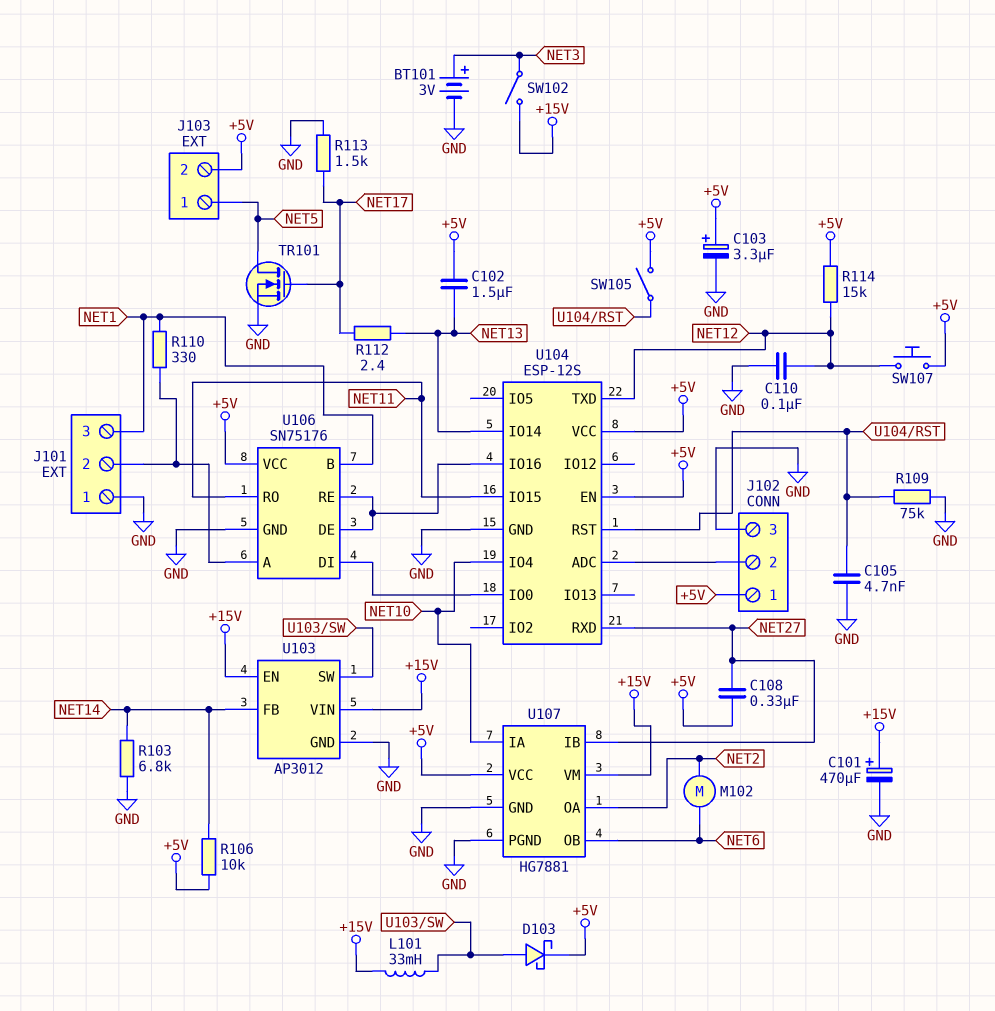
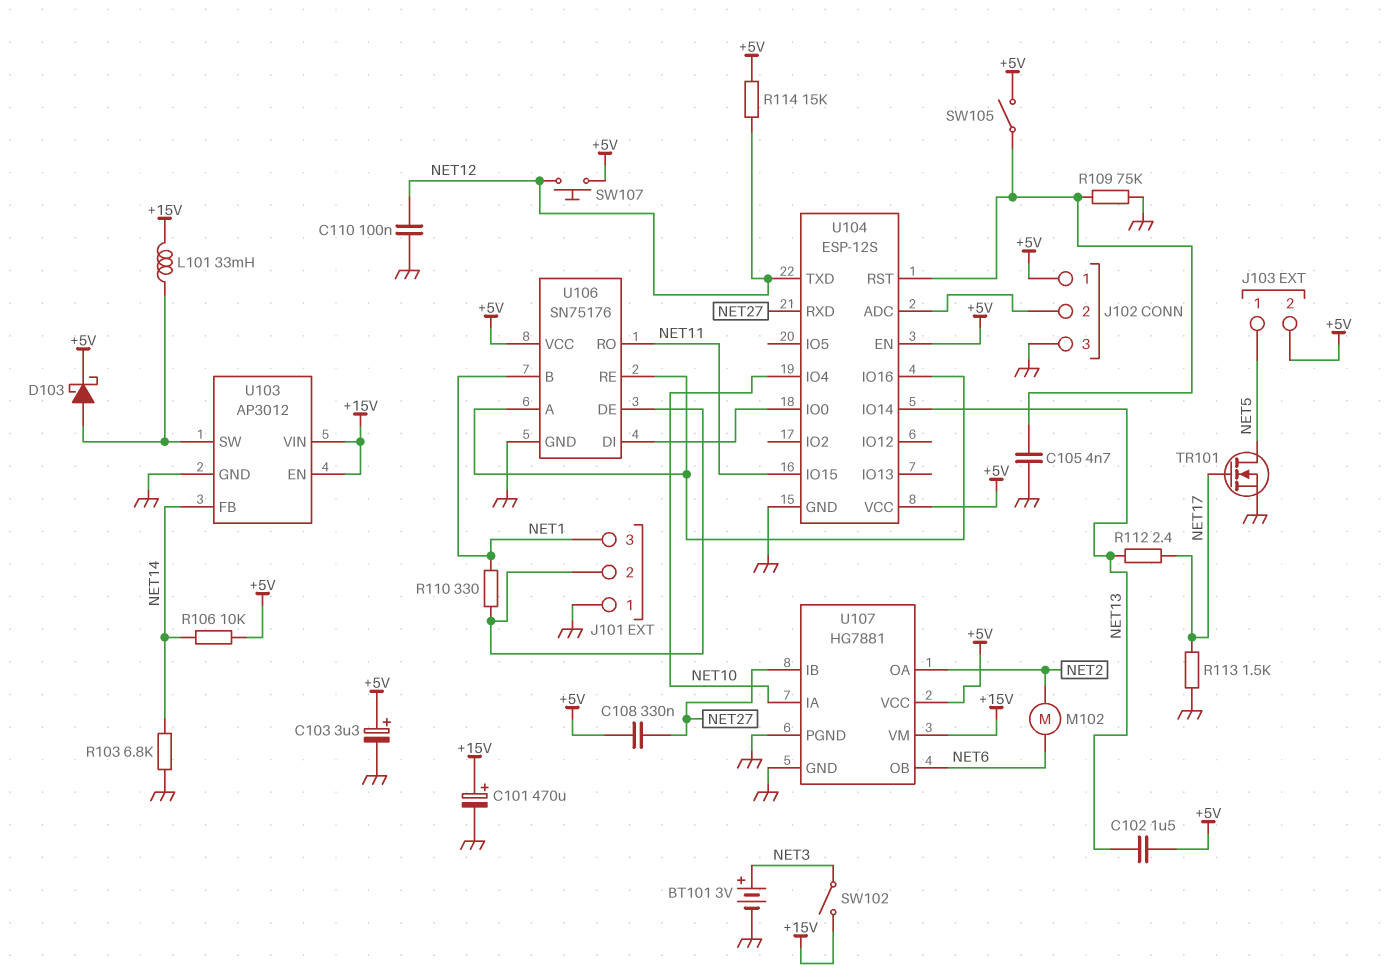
U106 pin A: J101/2 -> U104/IO16
U106 pin DE: U104/IO16 -> J101/2

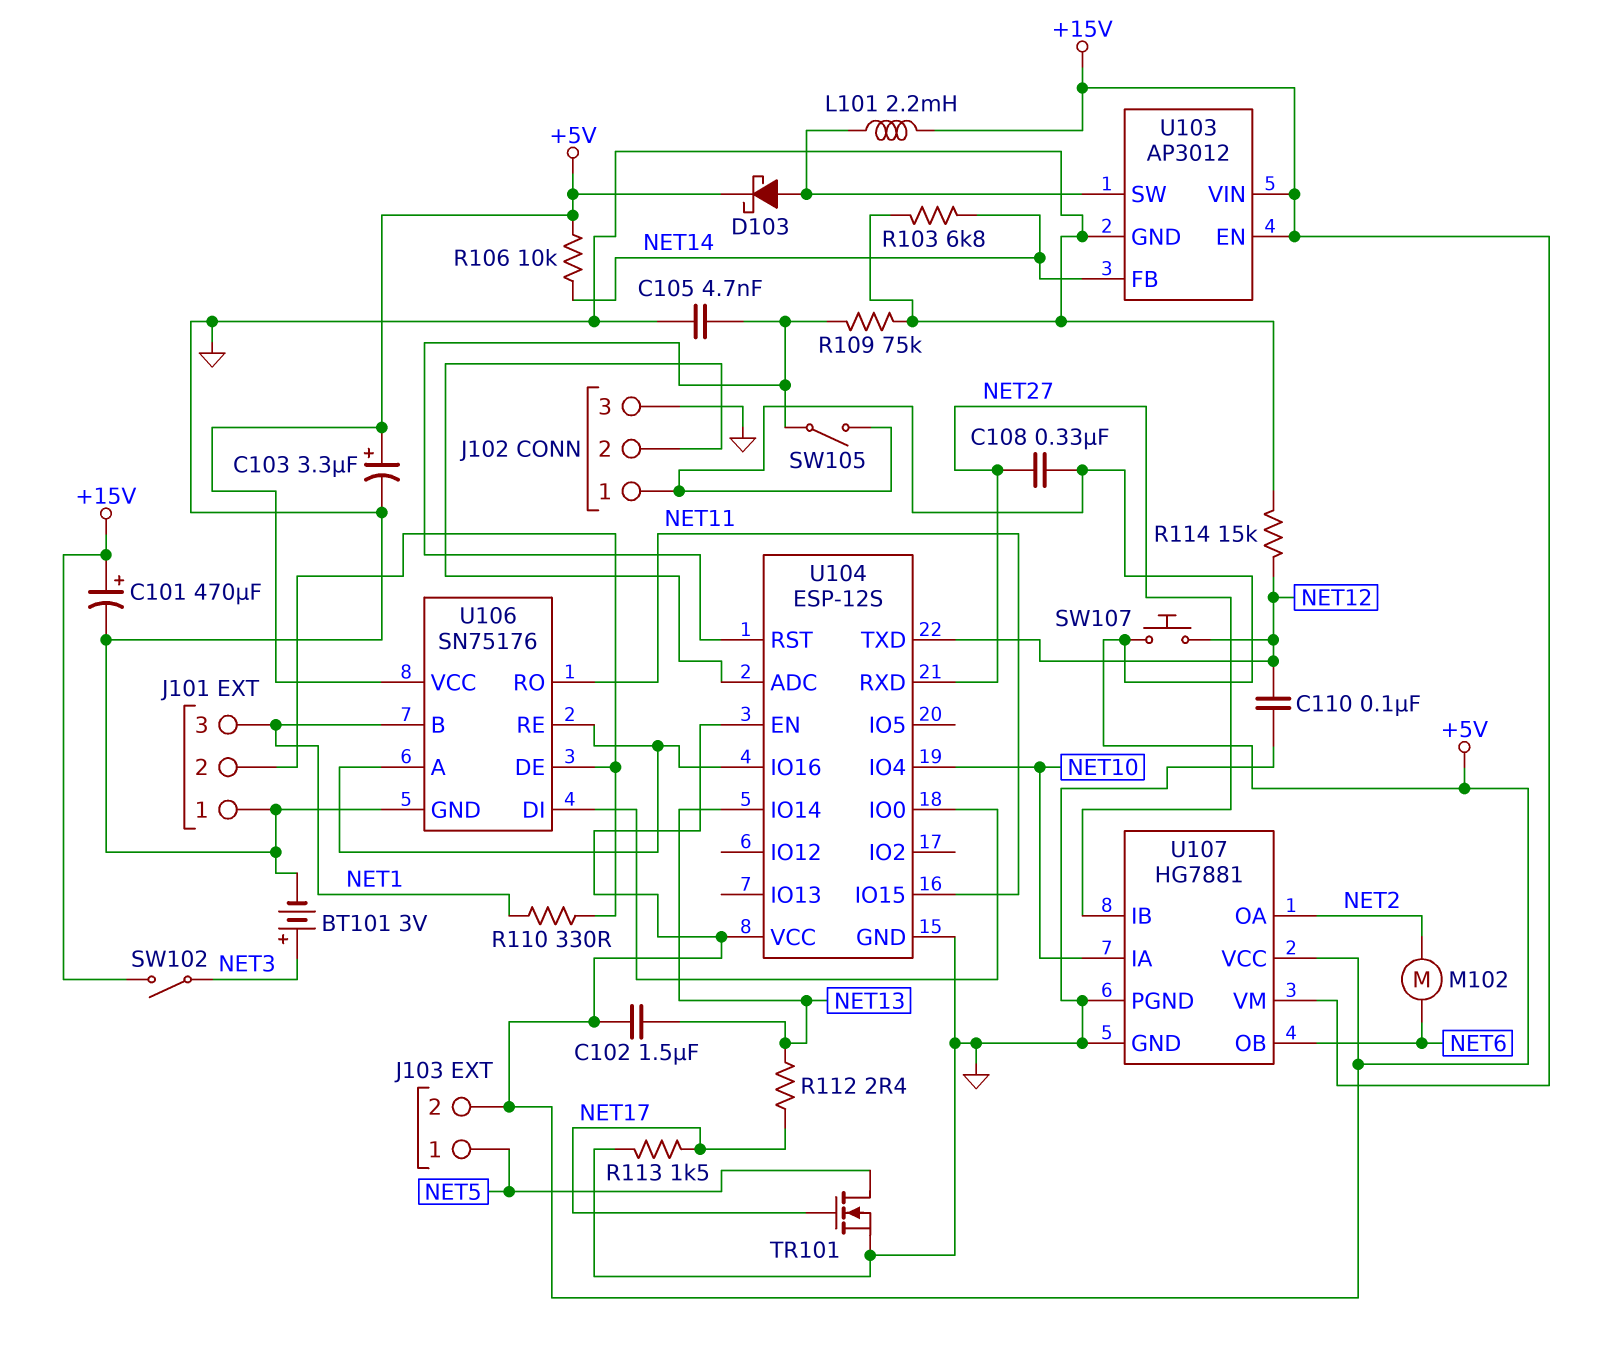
L101: 33mH (+15V, U103/SW) -> 2.2mH (+15V, U103/SW)
R114: 15k (+5V, NET12) -> 15k (GND, NET12)

